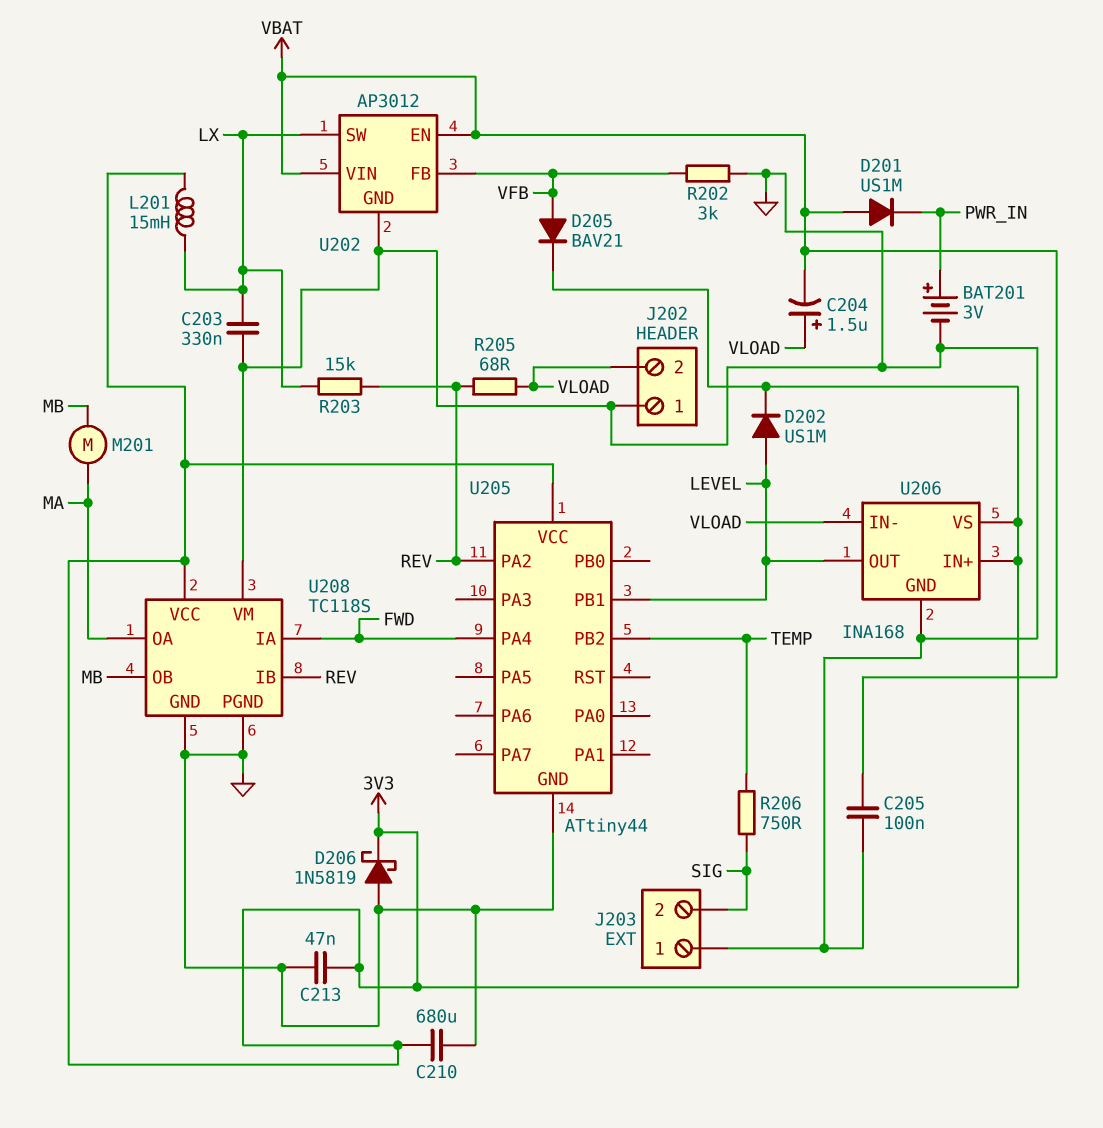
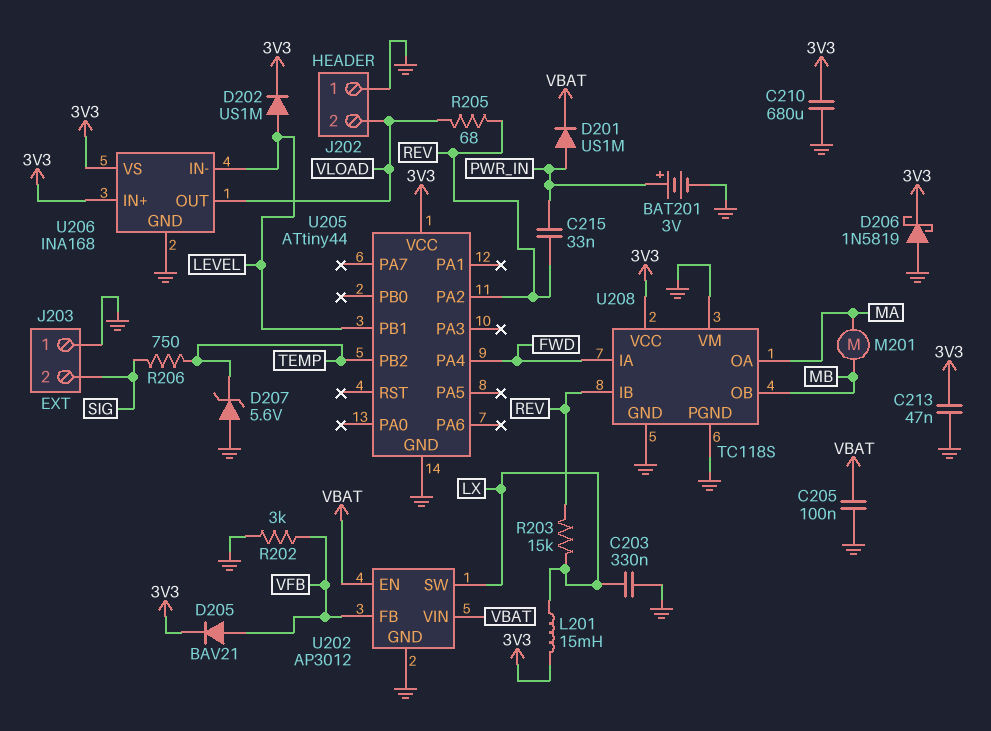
C204: 1.5uF (plus VLOAD, minus VBAT) -> none
C215: none -> 33nF (PWR_IN, REV)
D201: diode US1M (A VBAT, K PWR_IN) -> diode US1M (A PWR_IN, K VBAT)
D207: none -> zener 5.6V (A GND, K TEMP)
U206 pin IN-: VLOAD -> LEVEL
U206 pin OUT: LEVEL -> VLOAD

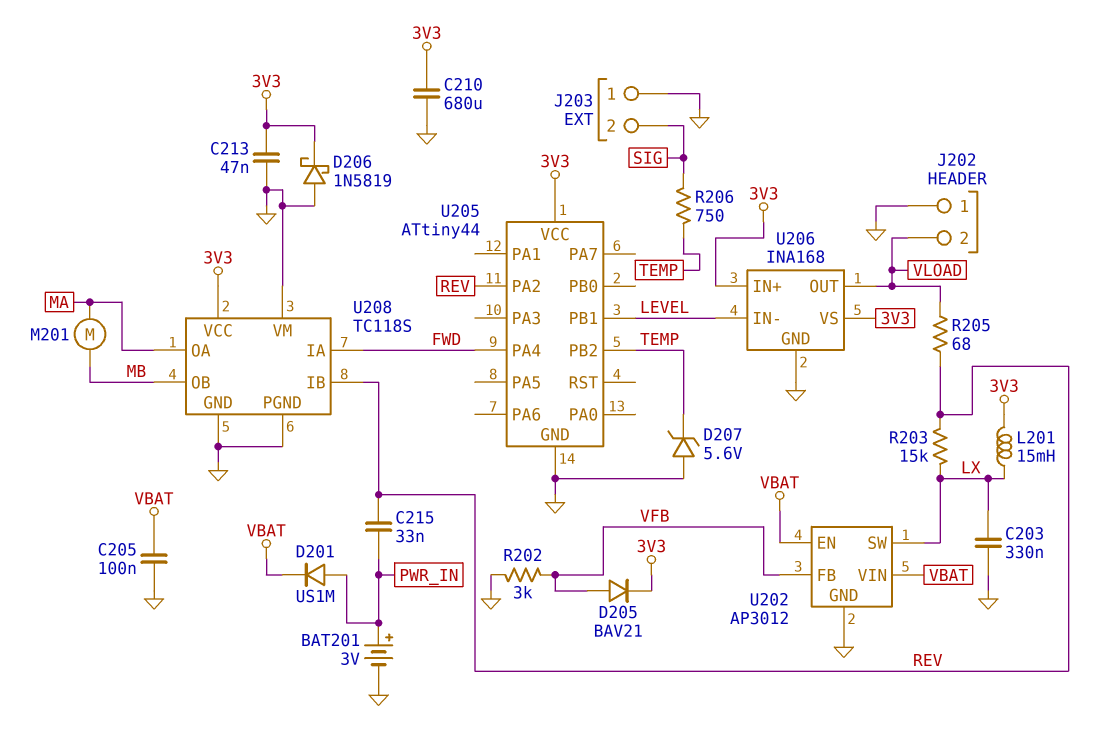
D202: diode US1M (A LEVEL, K 3V3) -> none

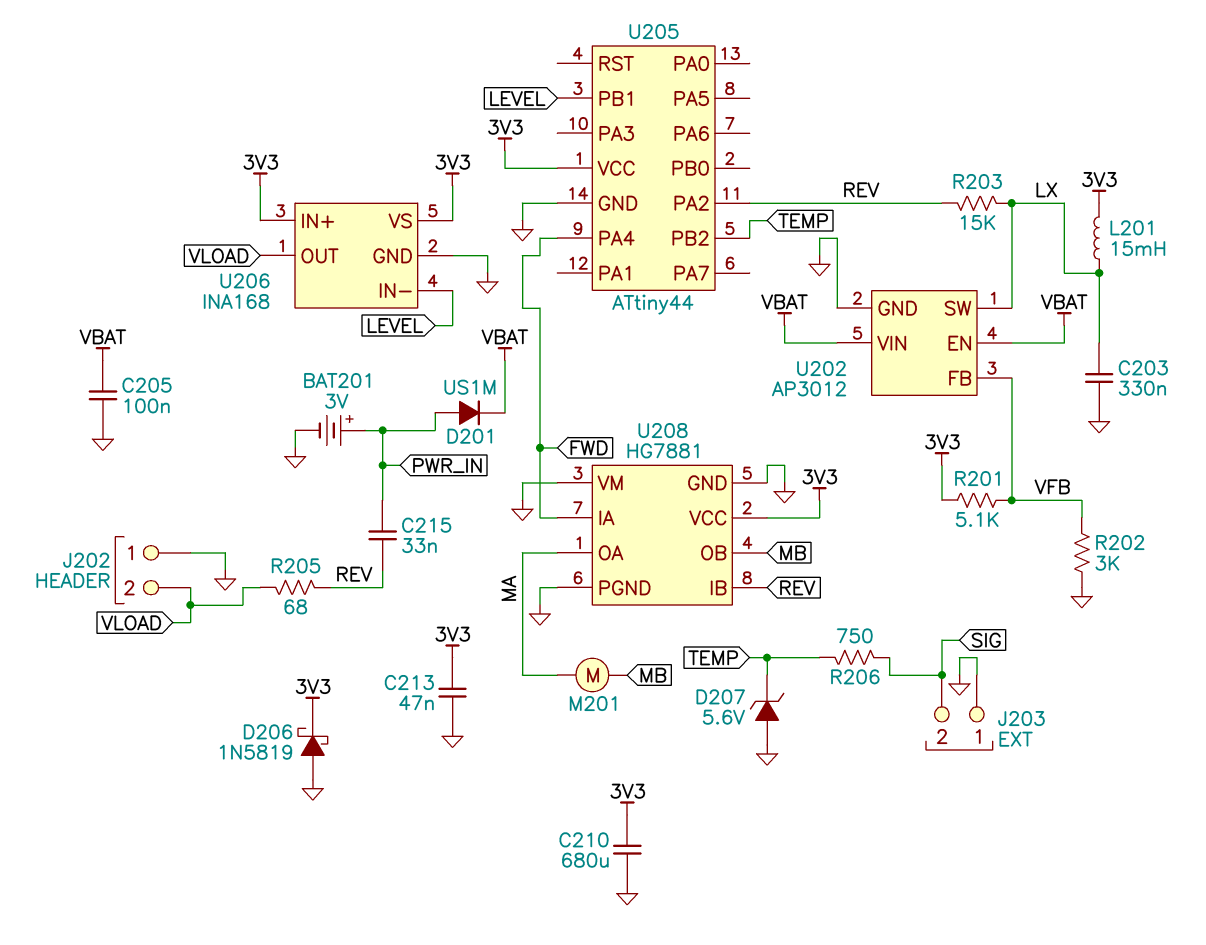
D205: diode BAV21 (A VFB, K 3V3) -> none
R201: none -> 5.1k (3V3, VFB)
U208: TC118S -> HG7881

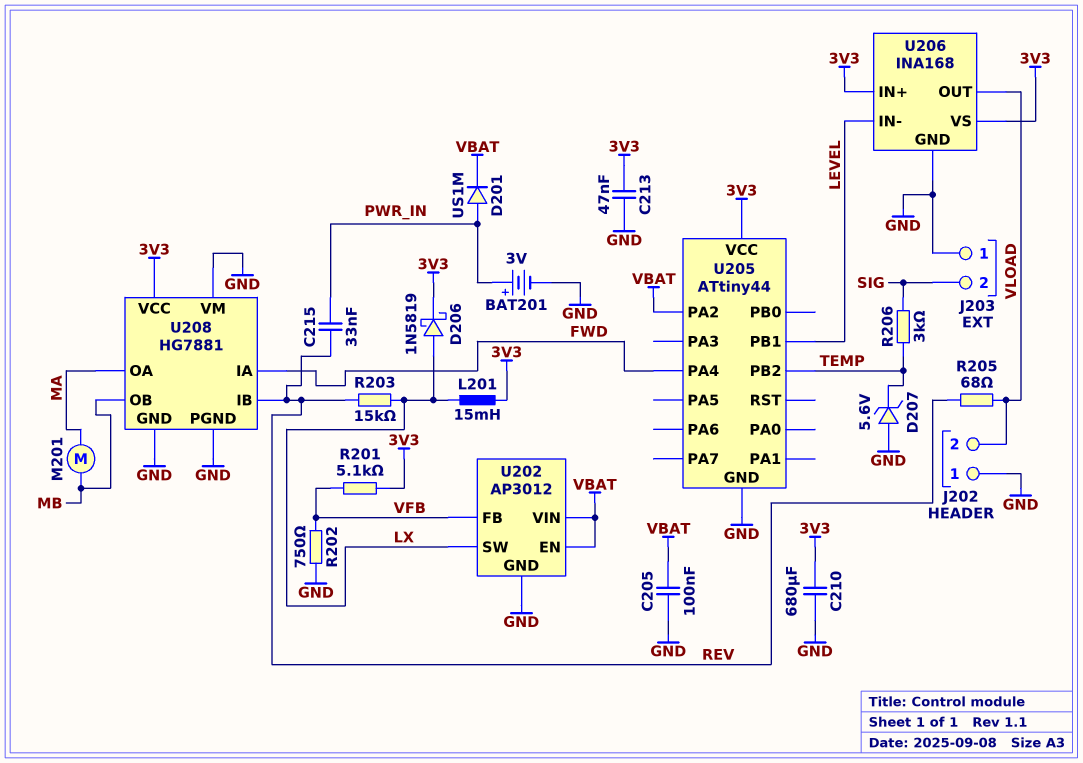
C203: 330nF (GND, LX) -> none
D206: schottky 1N5819 (A GND, K 3V3) -> schottky 1N5819 (A LX, K 3V3)
R202: 3k (GND, VFB) -> 750 (GND, VFB)
R206: 750 (SIG, TEMP) -> 3k (SIG, TEMP)
U205 pin PA2: REV -> VBAT

